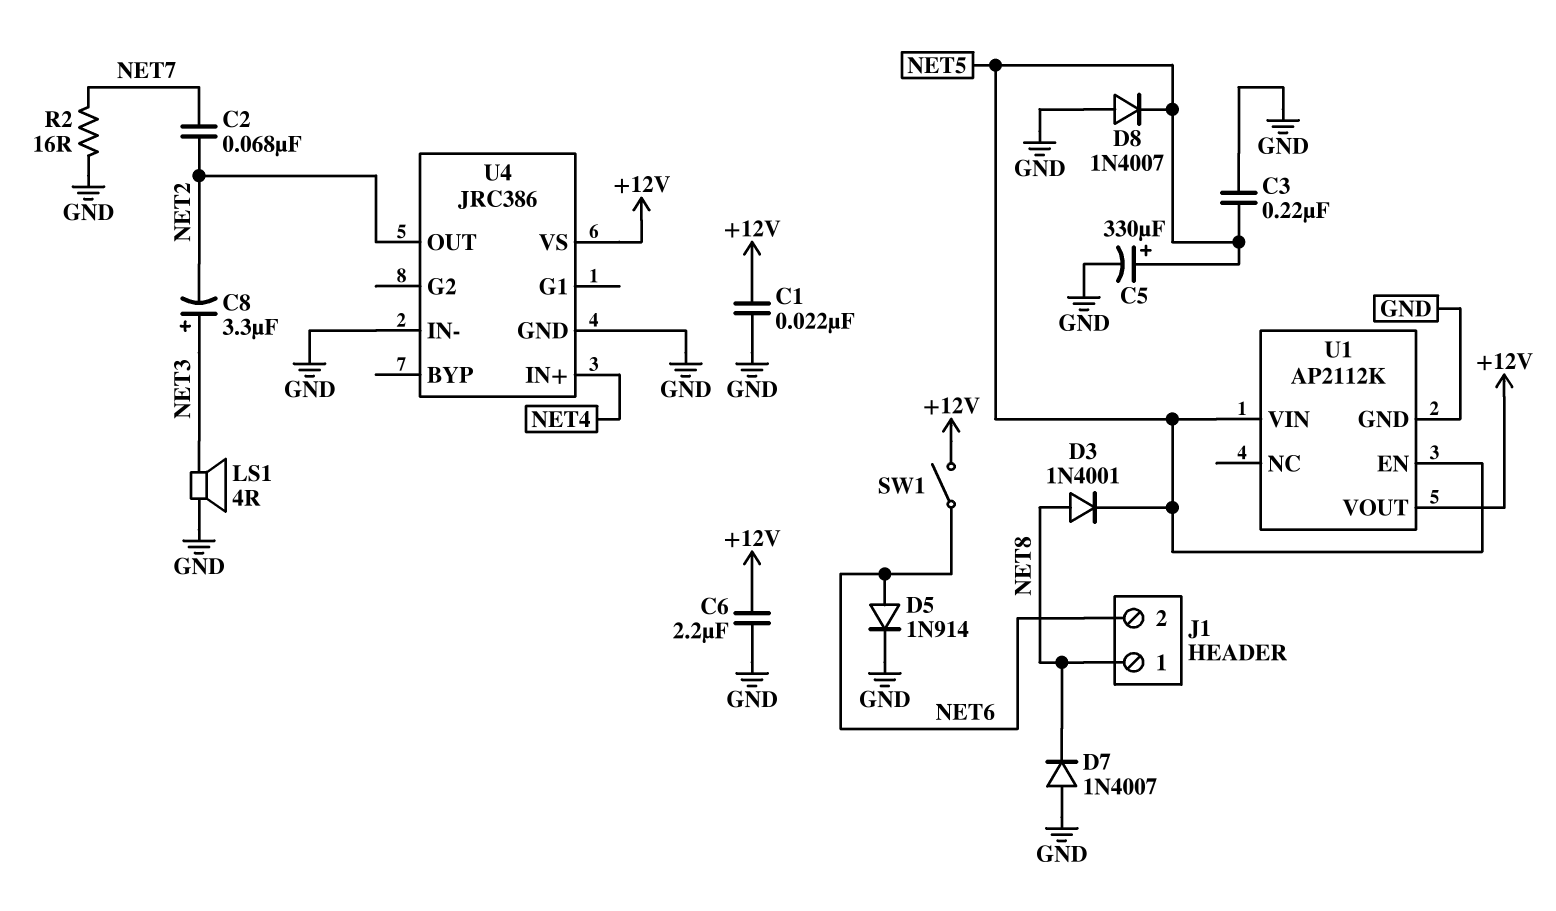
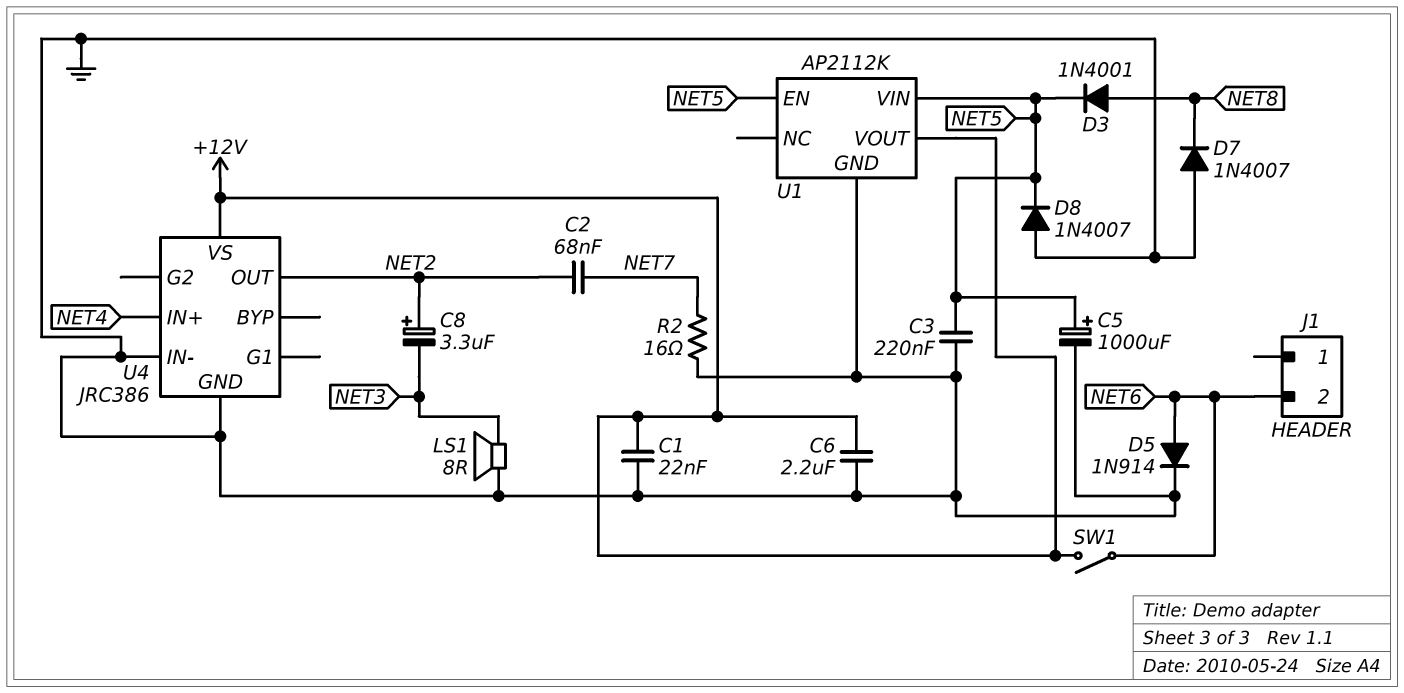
C5: 330uF (plus NET5, minus GND) -> 1000uF (plus NET5, minus GND)
C8: 3.3uF (plus NET3, minus NET2) -> 3.3uF (plus NET2, minus NET3)
J1 pin 1: NET8 -> none
LS1: speaker 4R (GND, NET3) -> speaker 8R (GND, NET3)

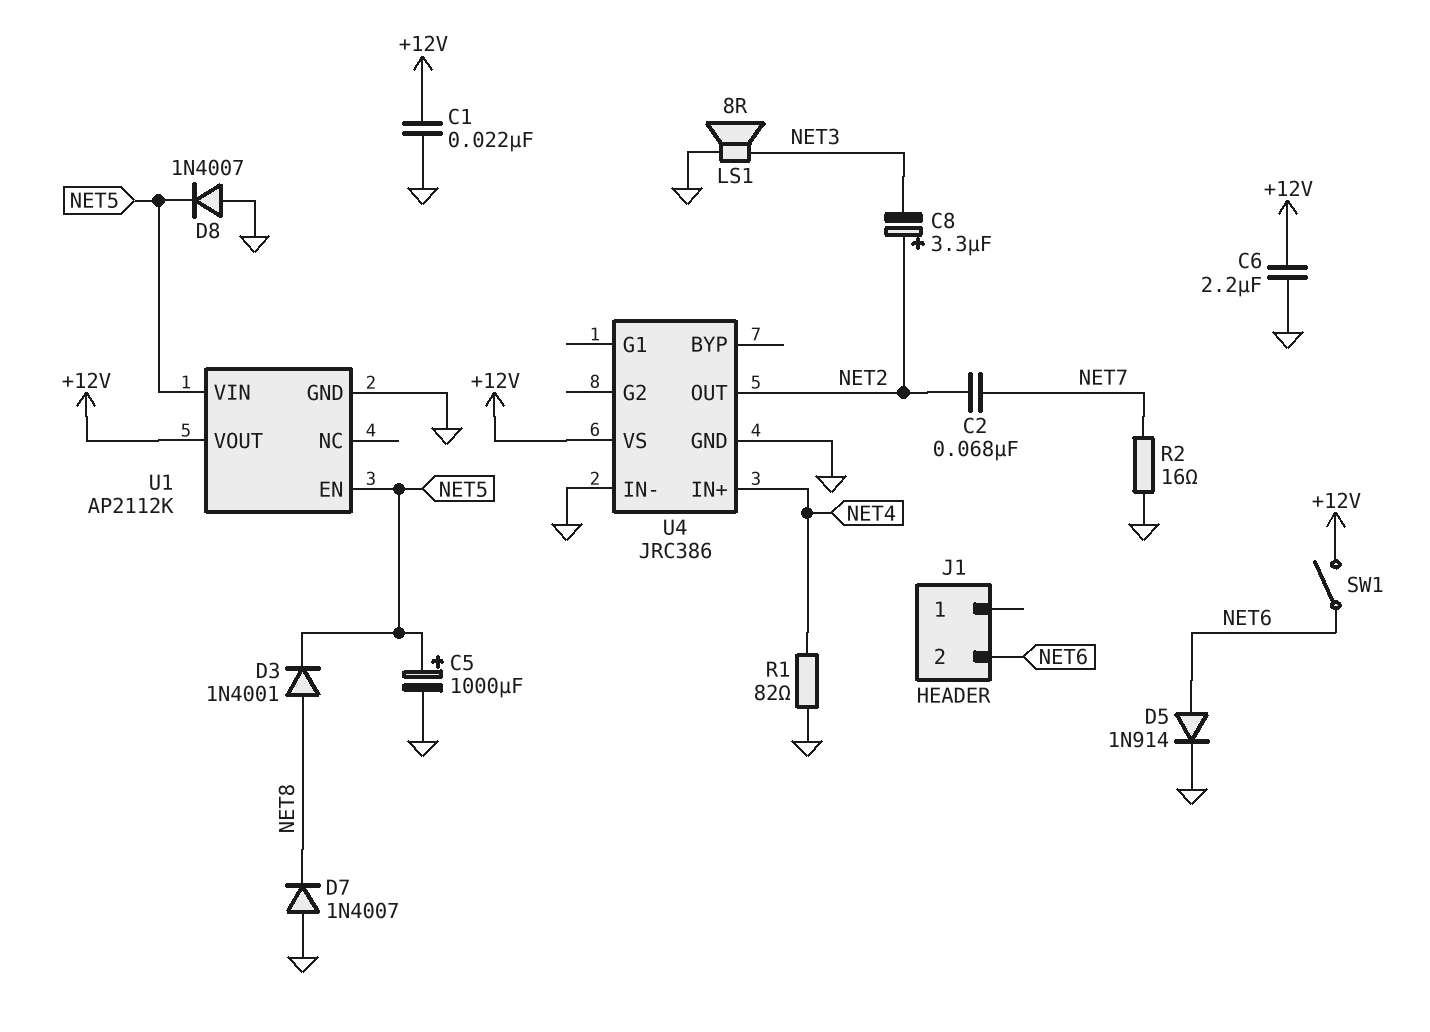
C3: 220nF (GND, NET5) -> none
R1: none -> 82 (GND, NET4)

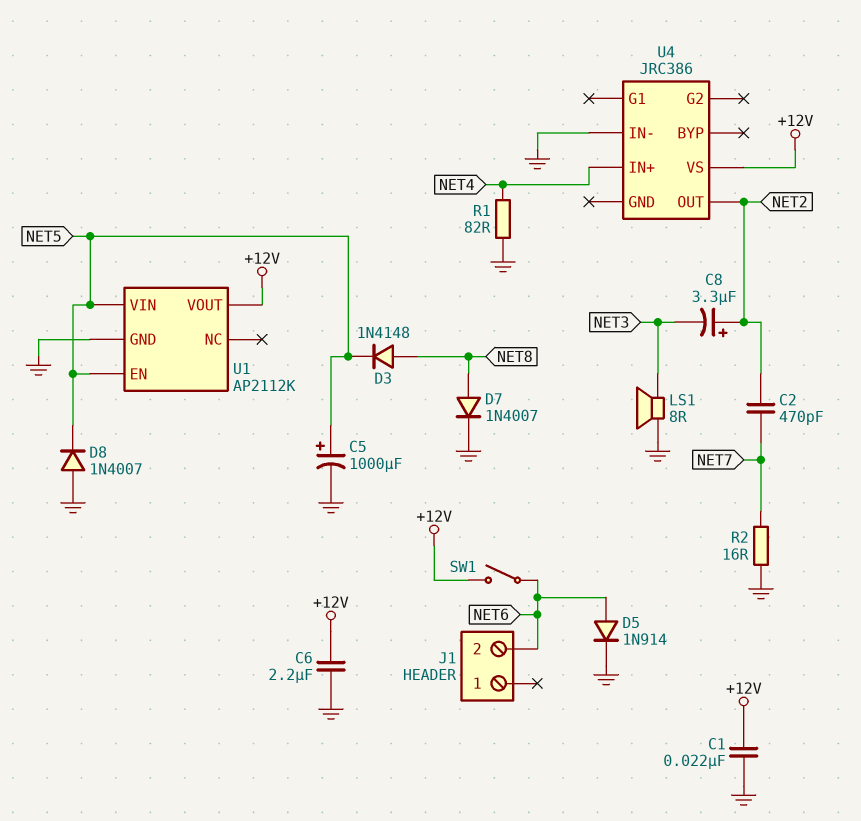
C2: 68nF (NET2, NET7) -> 470pF (NET2, NET7)
D3: diode 1N4001 (A NET8, K NET5) -> diode 1N4148 (A NET8, K NET5)
D7: diode 1N4007 (A GND, K NET8) -> diode 1N4007 (A NET8, K GND)
U4 pin GND: GND -> none

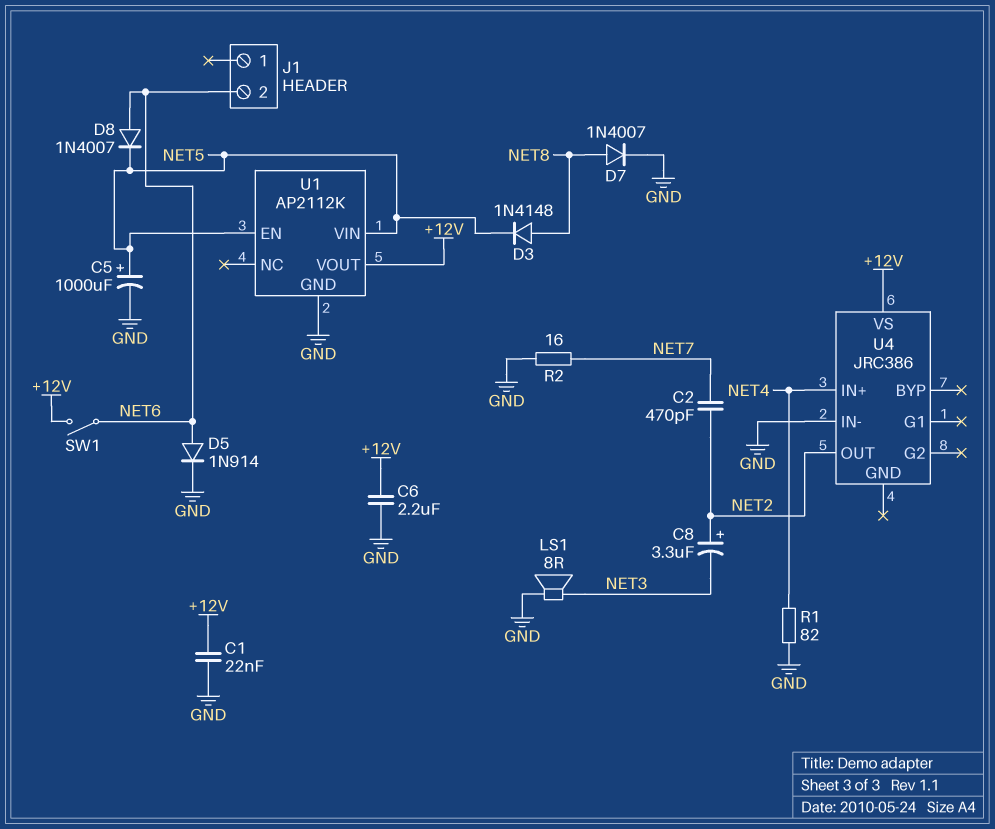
D8: diode 1N4007 (A GND, K NET5) -> diode 1N4007 (A NET6, K NET5)

